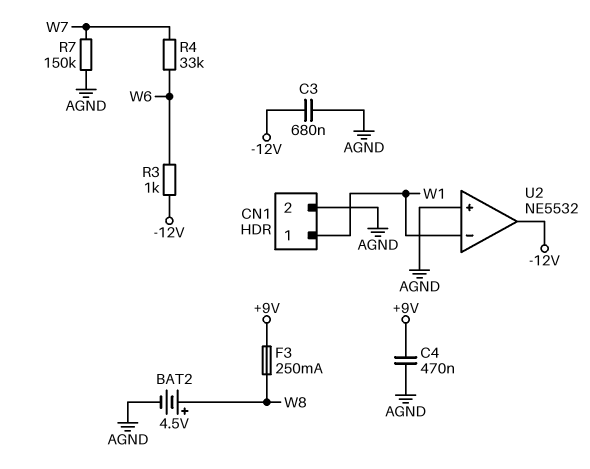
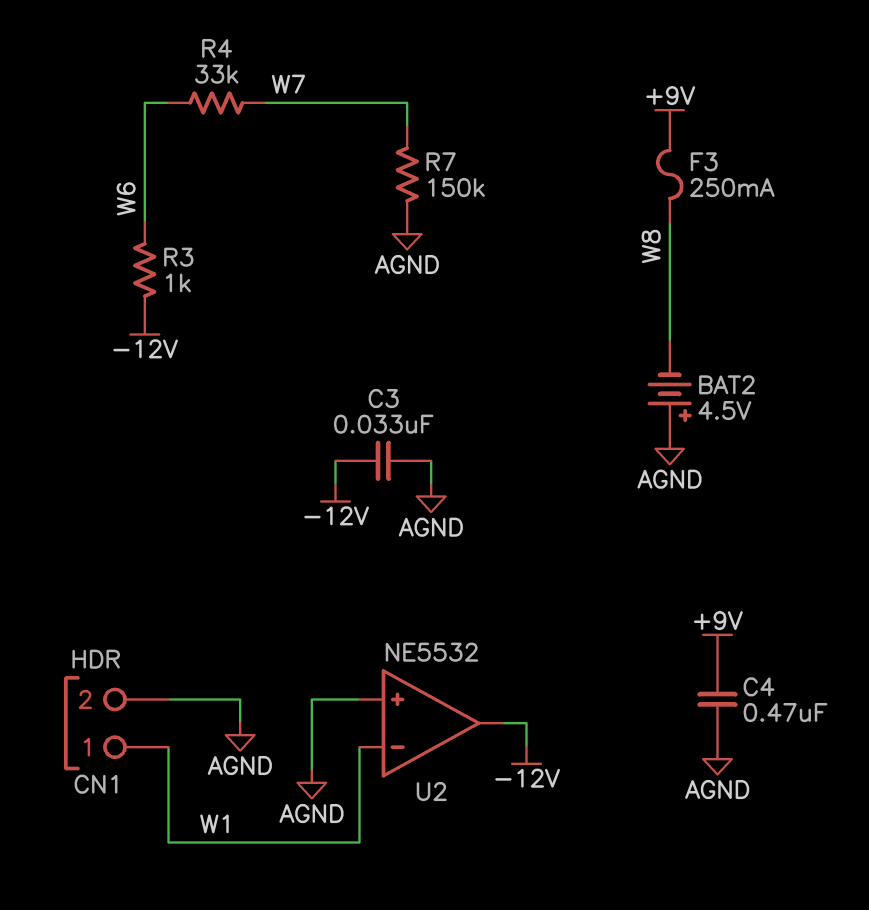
BAT2: 4.5V (plus W8, minus AGND) -> 4.5V (plus AGND, minus W8)
C3: 680nF (-12V, AGND) -> 33nF (-12V, AGND)

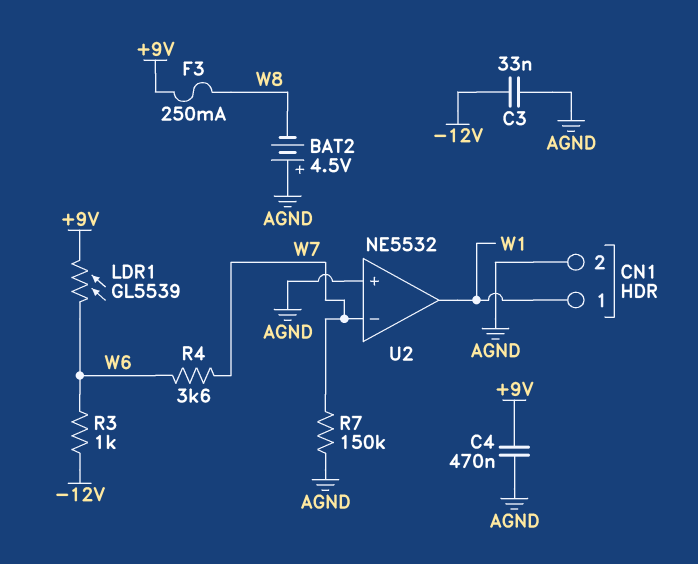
LDR1: none -> GL5539 (+9V, W6)
R4: 33k (W6, W7) -> 3.6k (W6, W7)
U2 pin in-: W1 -> W7
U2 pin out: -12V -> W1

